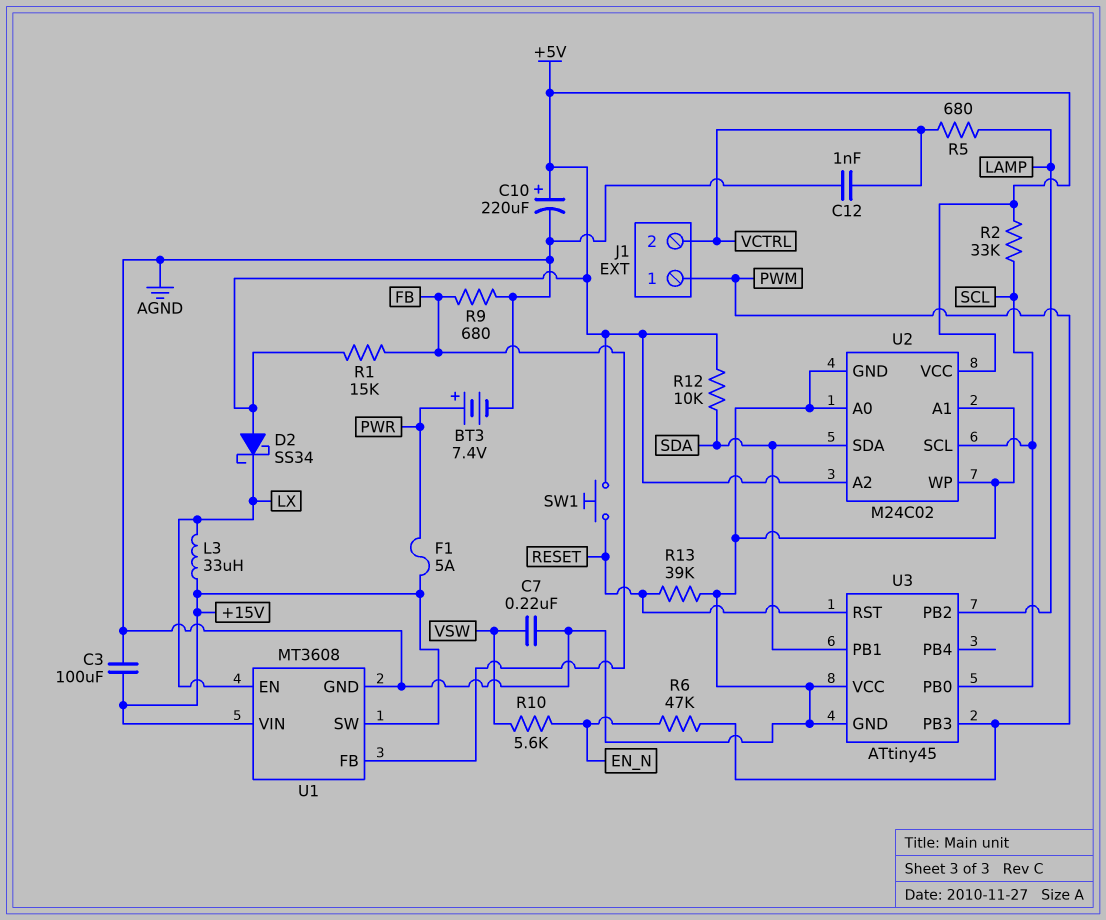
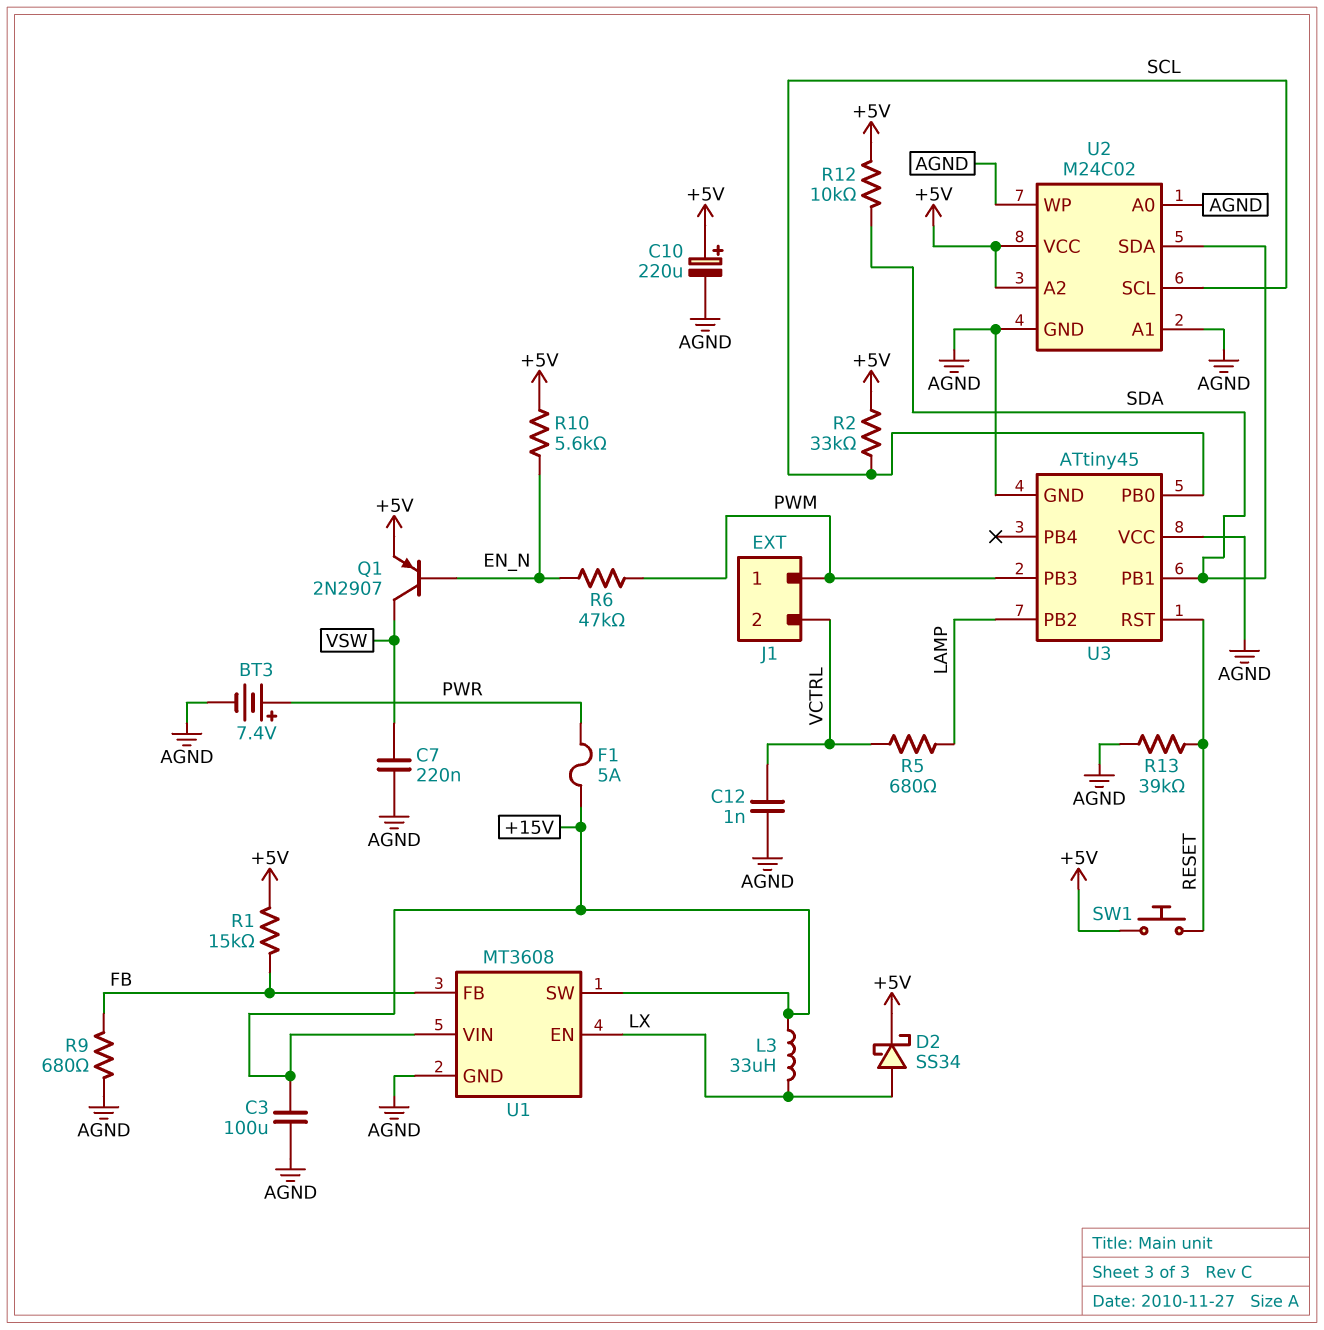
D2: schottky SS34 (A +5V, K LX) -> schottky SS34 (A LX, K +5V)
Q1: none -> PNP 2N2907 (B EN_N, C VSW, E +5V)
R10: 5.6k (EN_N, VSW) -> 5.6k (+5V, EN_N)

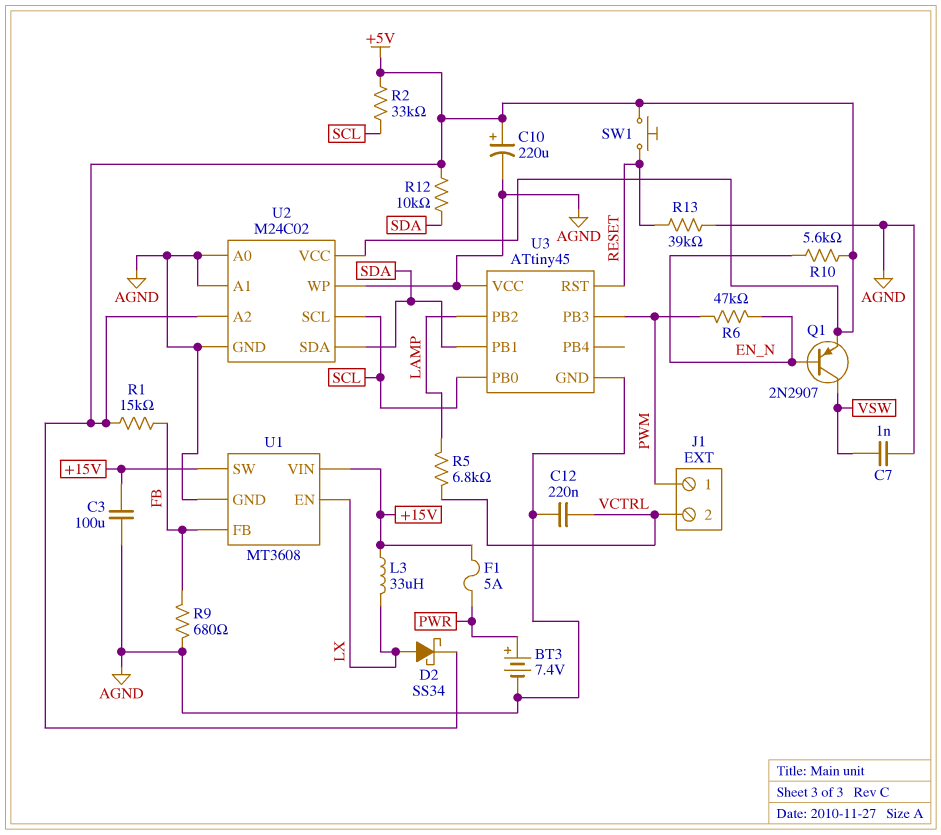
C7: 220nF (AGND, VSW) -> 1nF (AGND, VSW)
C12: 1nF (AGND, VCTRL) -> 220nF (AGND, VCTRL)
R5: 680 (LAMP, VCTRL) -> 6.8k (LAMP, VCTRL)

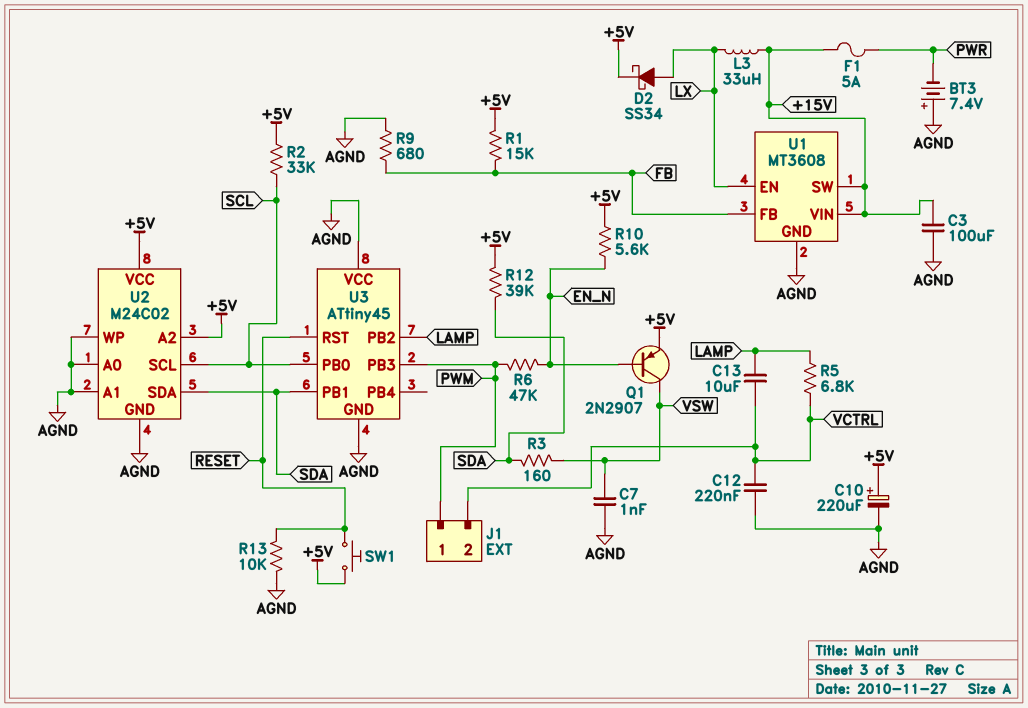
BT3: 7.4V (plus PWR, minus AGND) -> 7.4V (plus AGND, minus PWR)
C13: none -> 10uF (LAMP, VCTRL)
R3: none -> 160 (SDA, VSW)
R12: 10k (+5V, SDA) -> 39k (+5V, SDA)
R13: 39k (AGND, RESET) -> 10k (AGND, RESET)

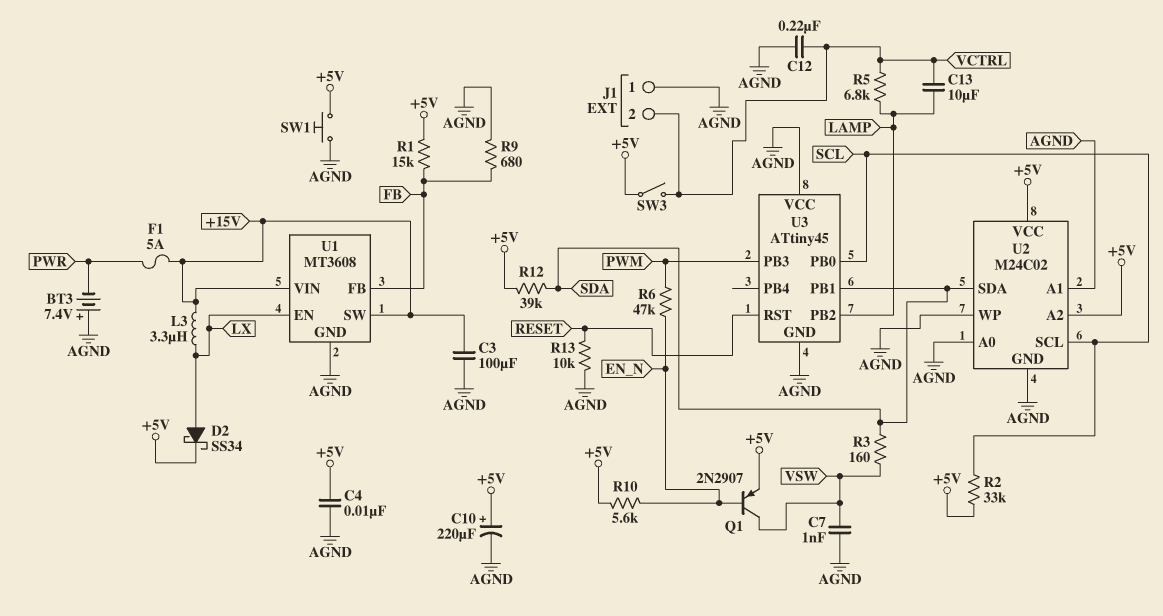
C4: none -> 10nF (+5V, AGND)
J1 pin 1: PWM -> AGND
L3: 33uH (+15V, LX) -> 3.3uH (+15V, LX)
SW1: button (+5V, RESET) -> button (+5V, AGND)
SW3: none -> switch (+5V, VCTRL)

